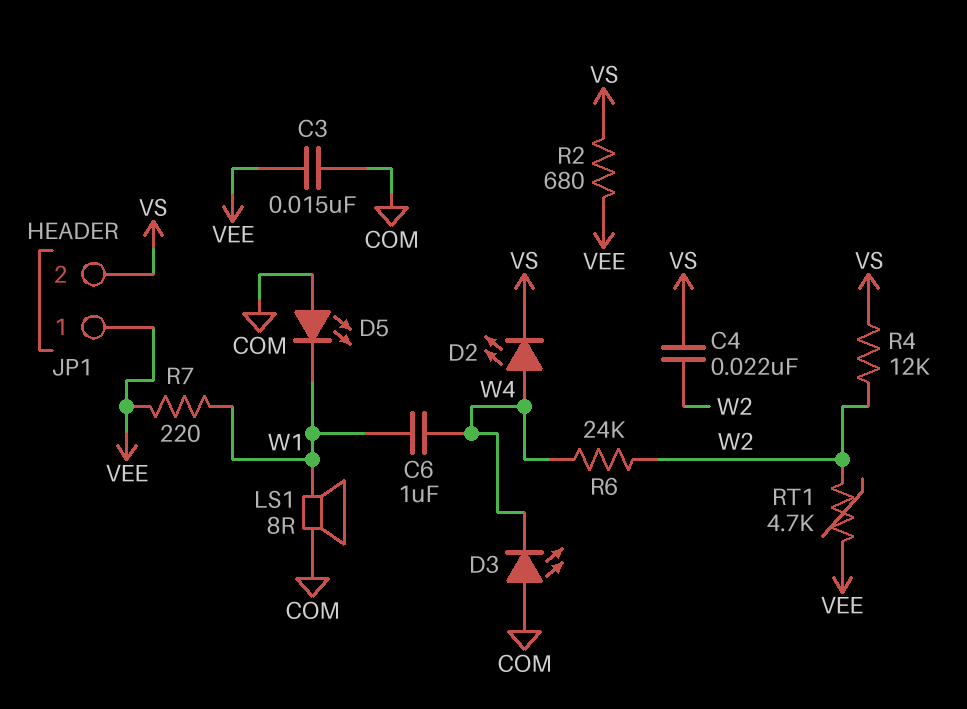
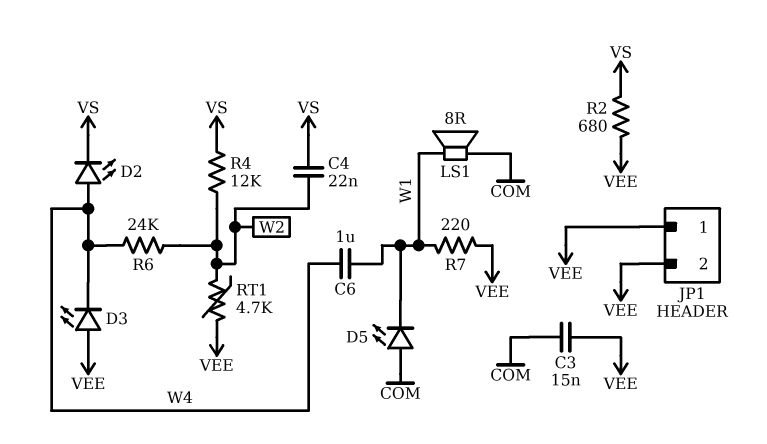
D3: LED (A COM, K W4) -> LED (A VEE, K W4)
JP1 pin 2: VS -> VEE

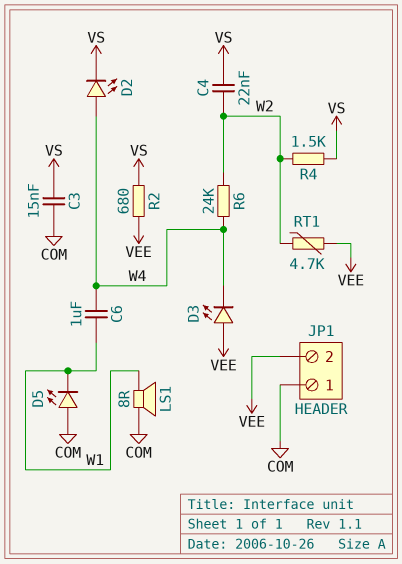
C3: 15nF (COM, VEE) -> 15nF (COM, VS)
JP1 pin 1: VEE -> COM
R4: 12k (VS, W2) -> 1.5k (VS, W2)
R7: 220 (VEE, W1) -> none

